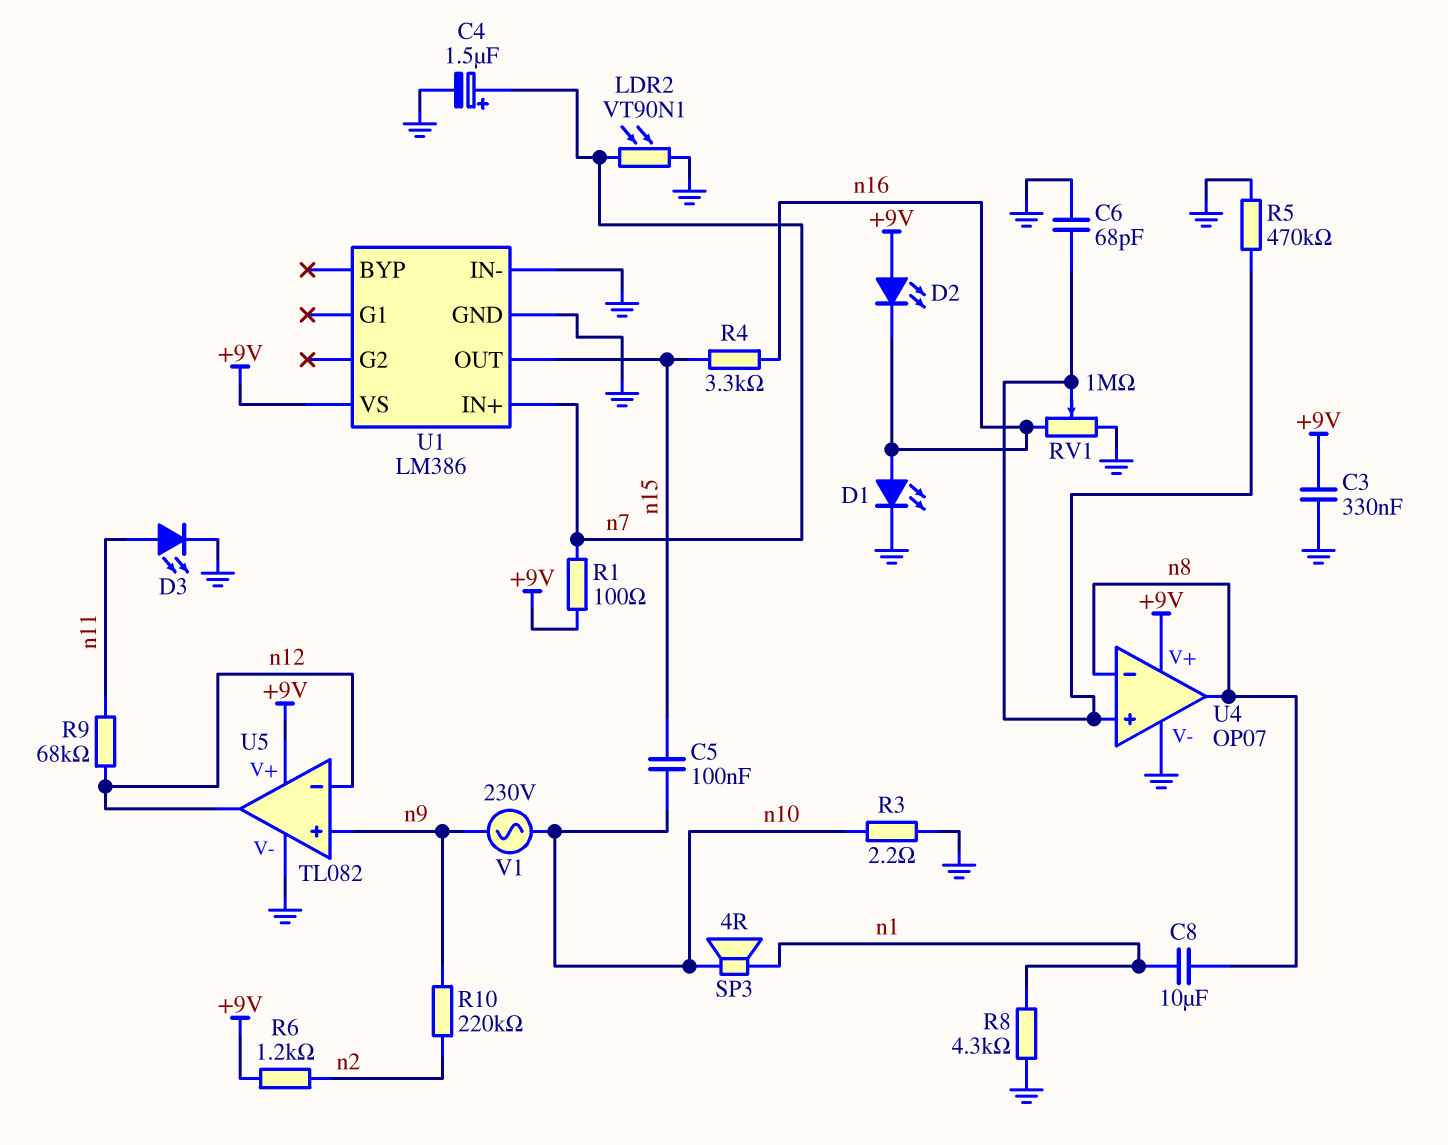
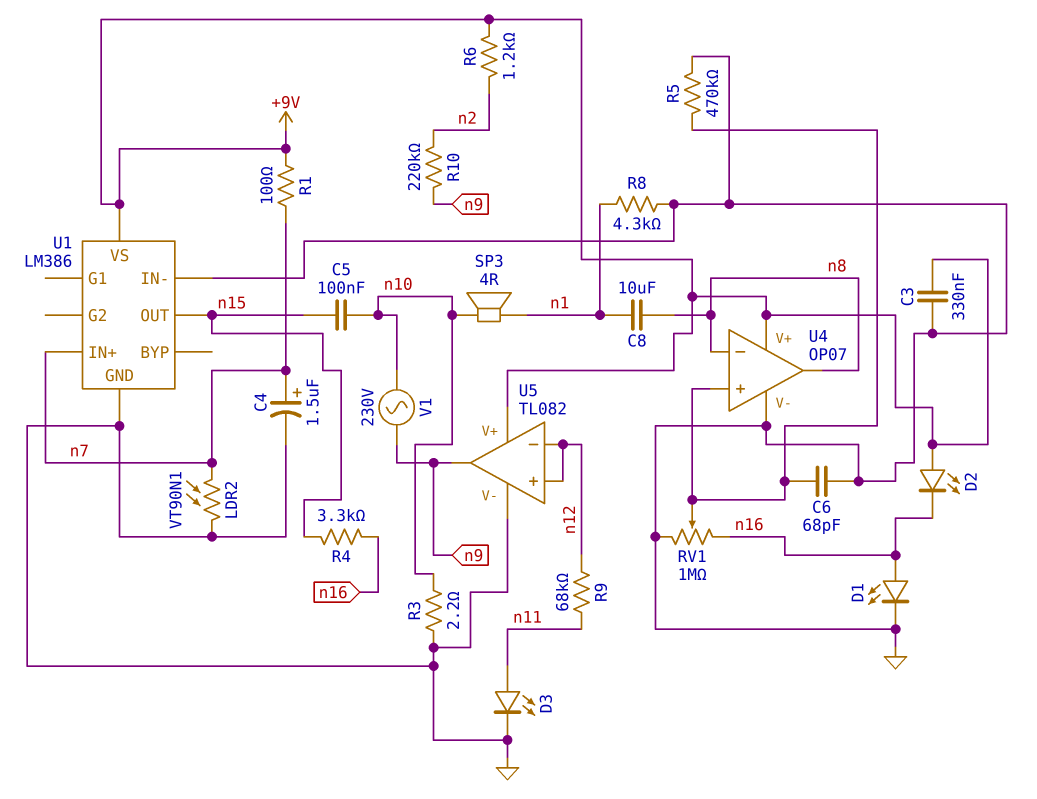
U5 pin in+: n9 -> n12
U5 pin out: n12 -> n9

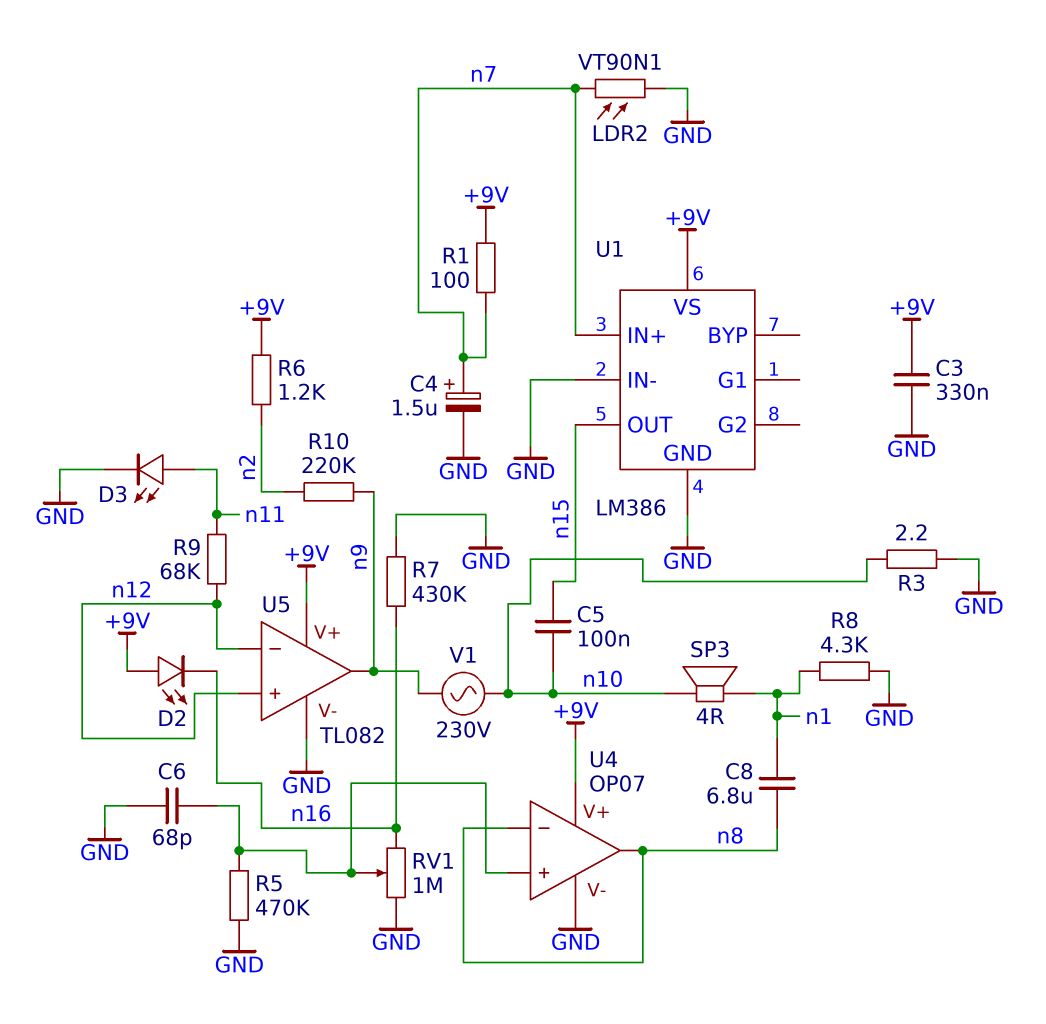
C8: 10uF (n1, n8) -> 6.8uF (n1, n8)
D1: LED (A n16, K GND) -> none
R4: 3.3k (n15, n16) -> none
R7: none -> 430k (GND, n16)

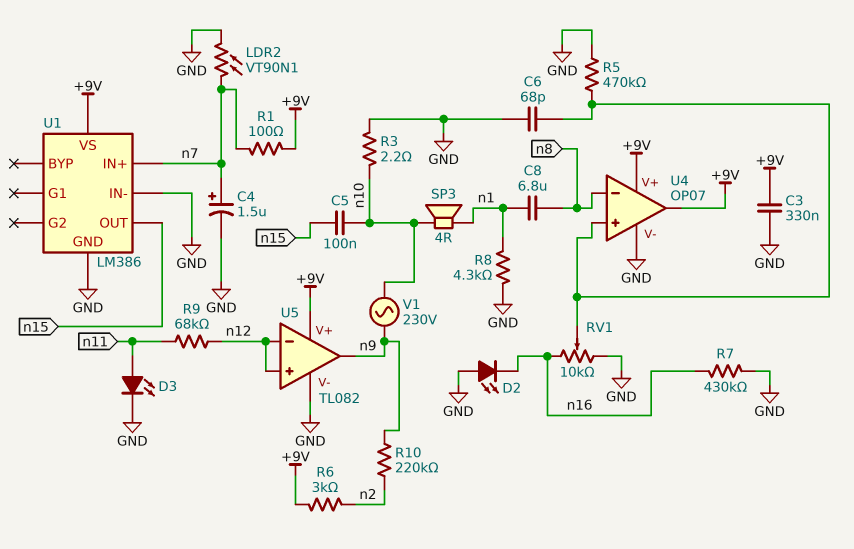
D2: LED (A +9V, K n16) -> LED (A GND, K n16)
R6: 1.2k (+9V, n2) -> 3k (+9V, n2)
RV1: 1M (GND, n16, wiper U4/in+) -> 10k (GND, n16, wiper U4/in+)
U4 pin out: n8 -> +9V

